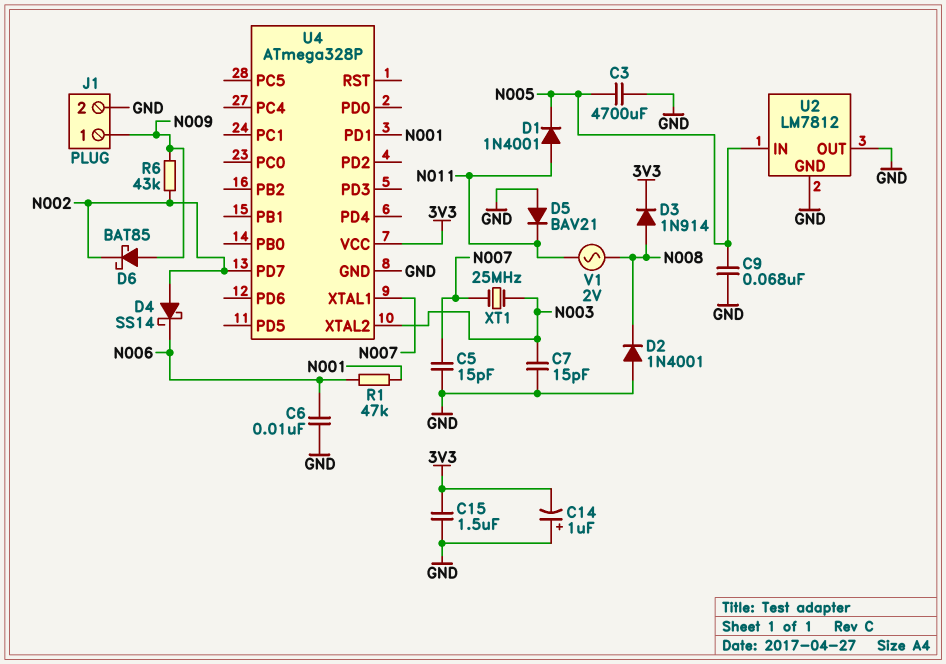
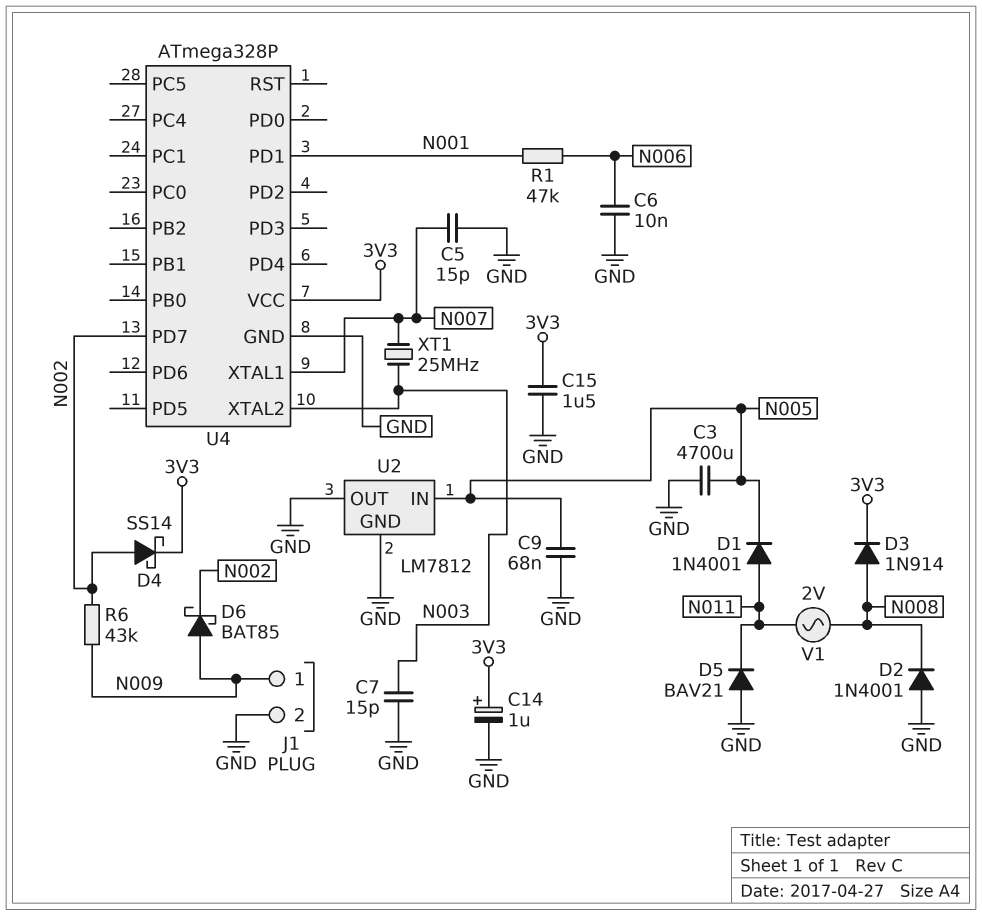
C14: 1uF (plus GND, minus 3V3) -> 1uF (plus 3V3, minus GND)
D4: schottky SS14 (A N002, K N006) -> schottky SS14 (A N002, K 3V3)

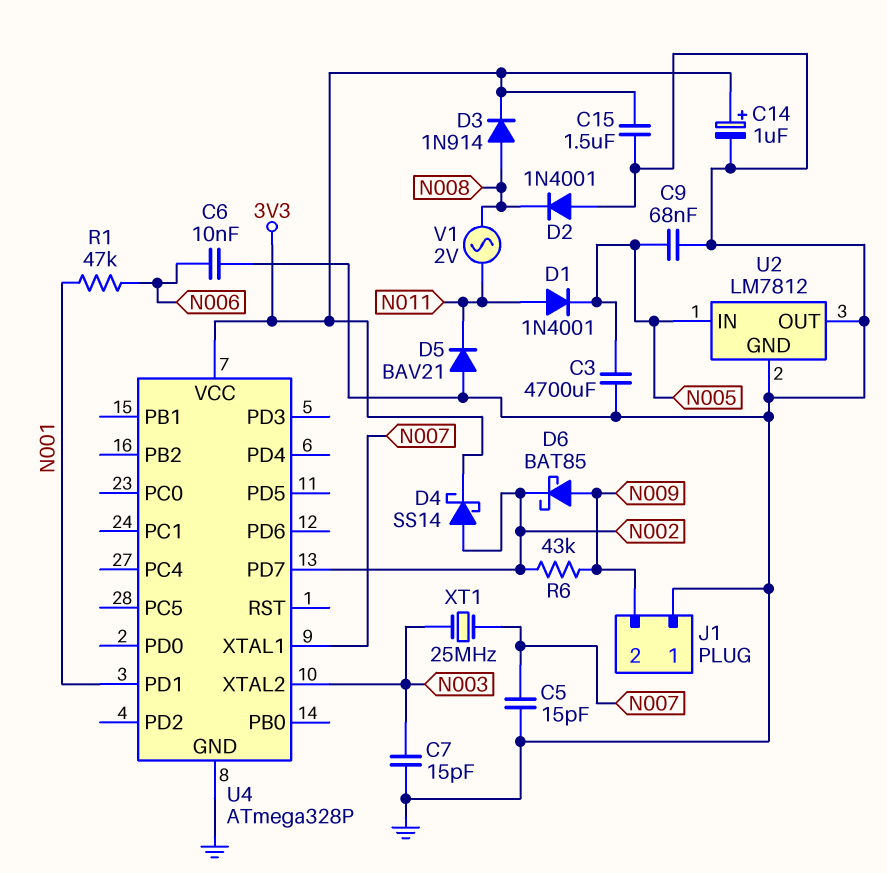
J1 pin 1: N009 -> GND
J1 pin 2: GND -> N009

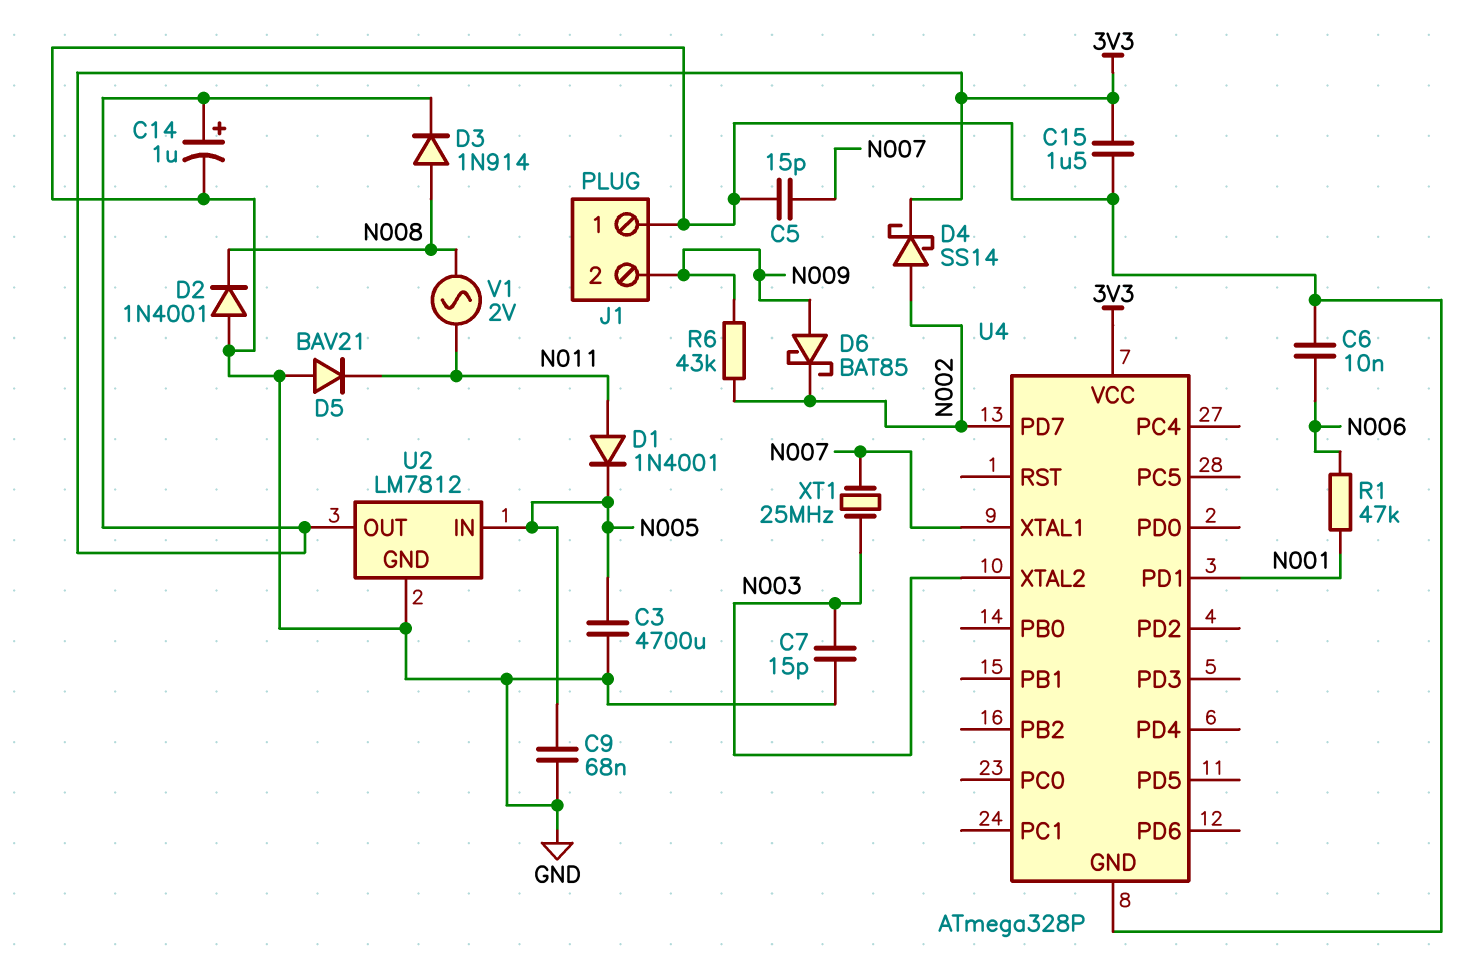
U2 pin OUT: GND -> 3V3

